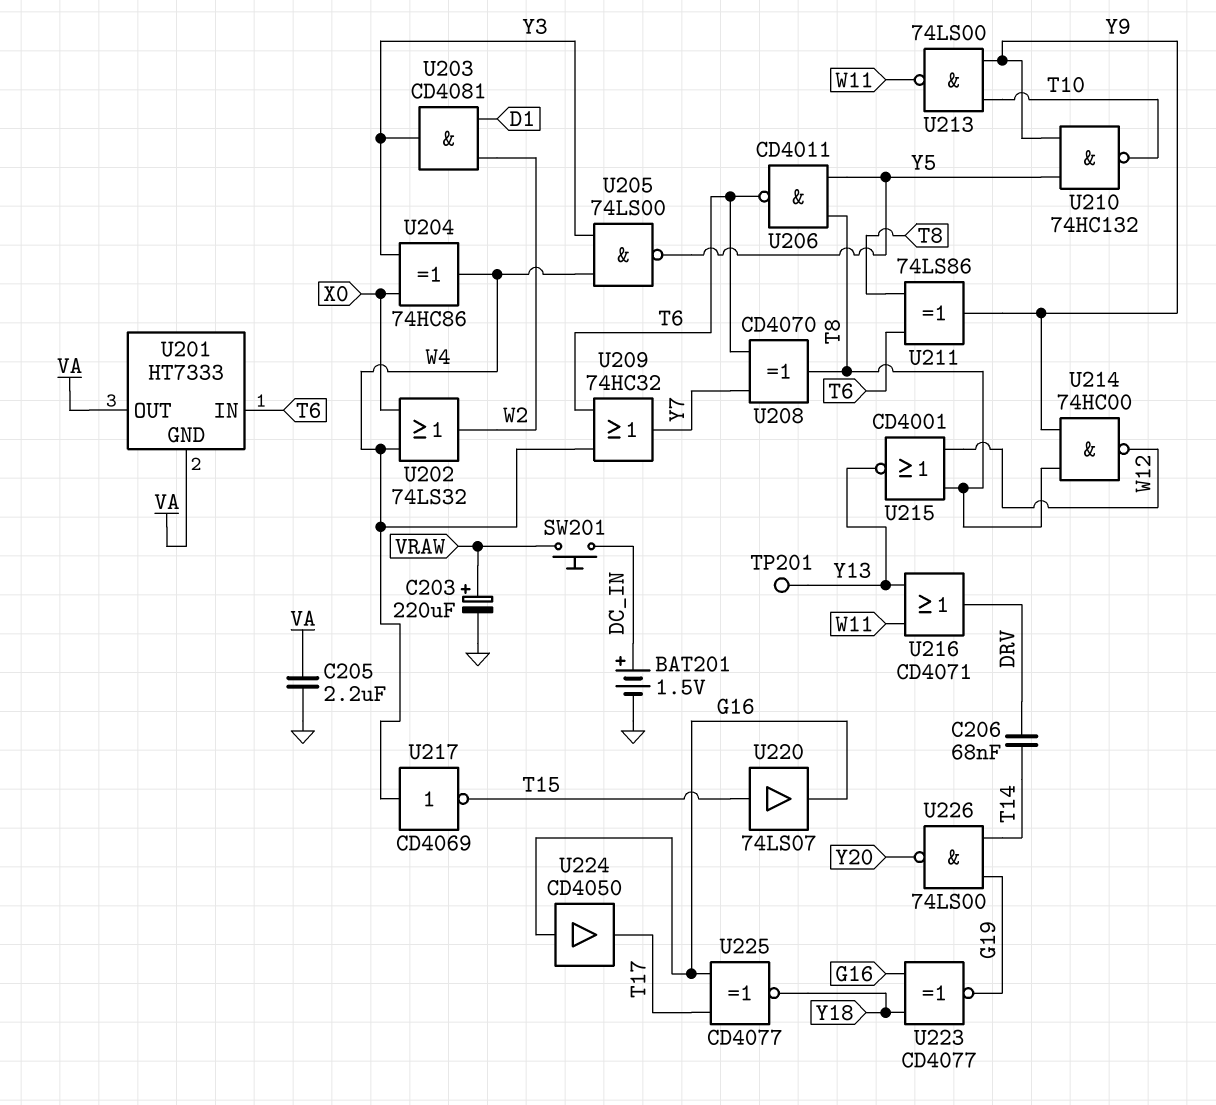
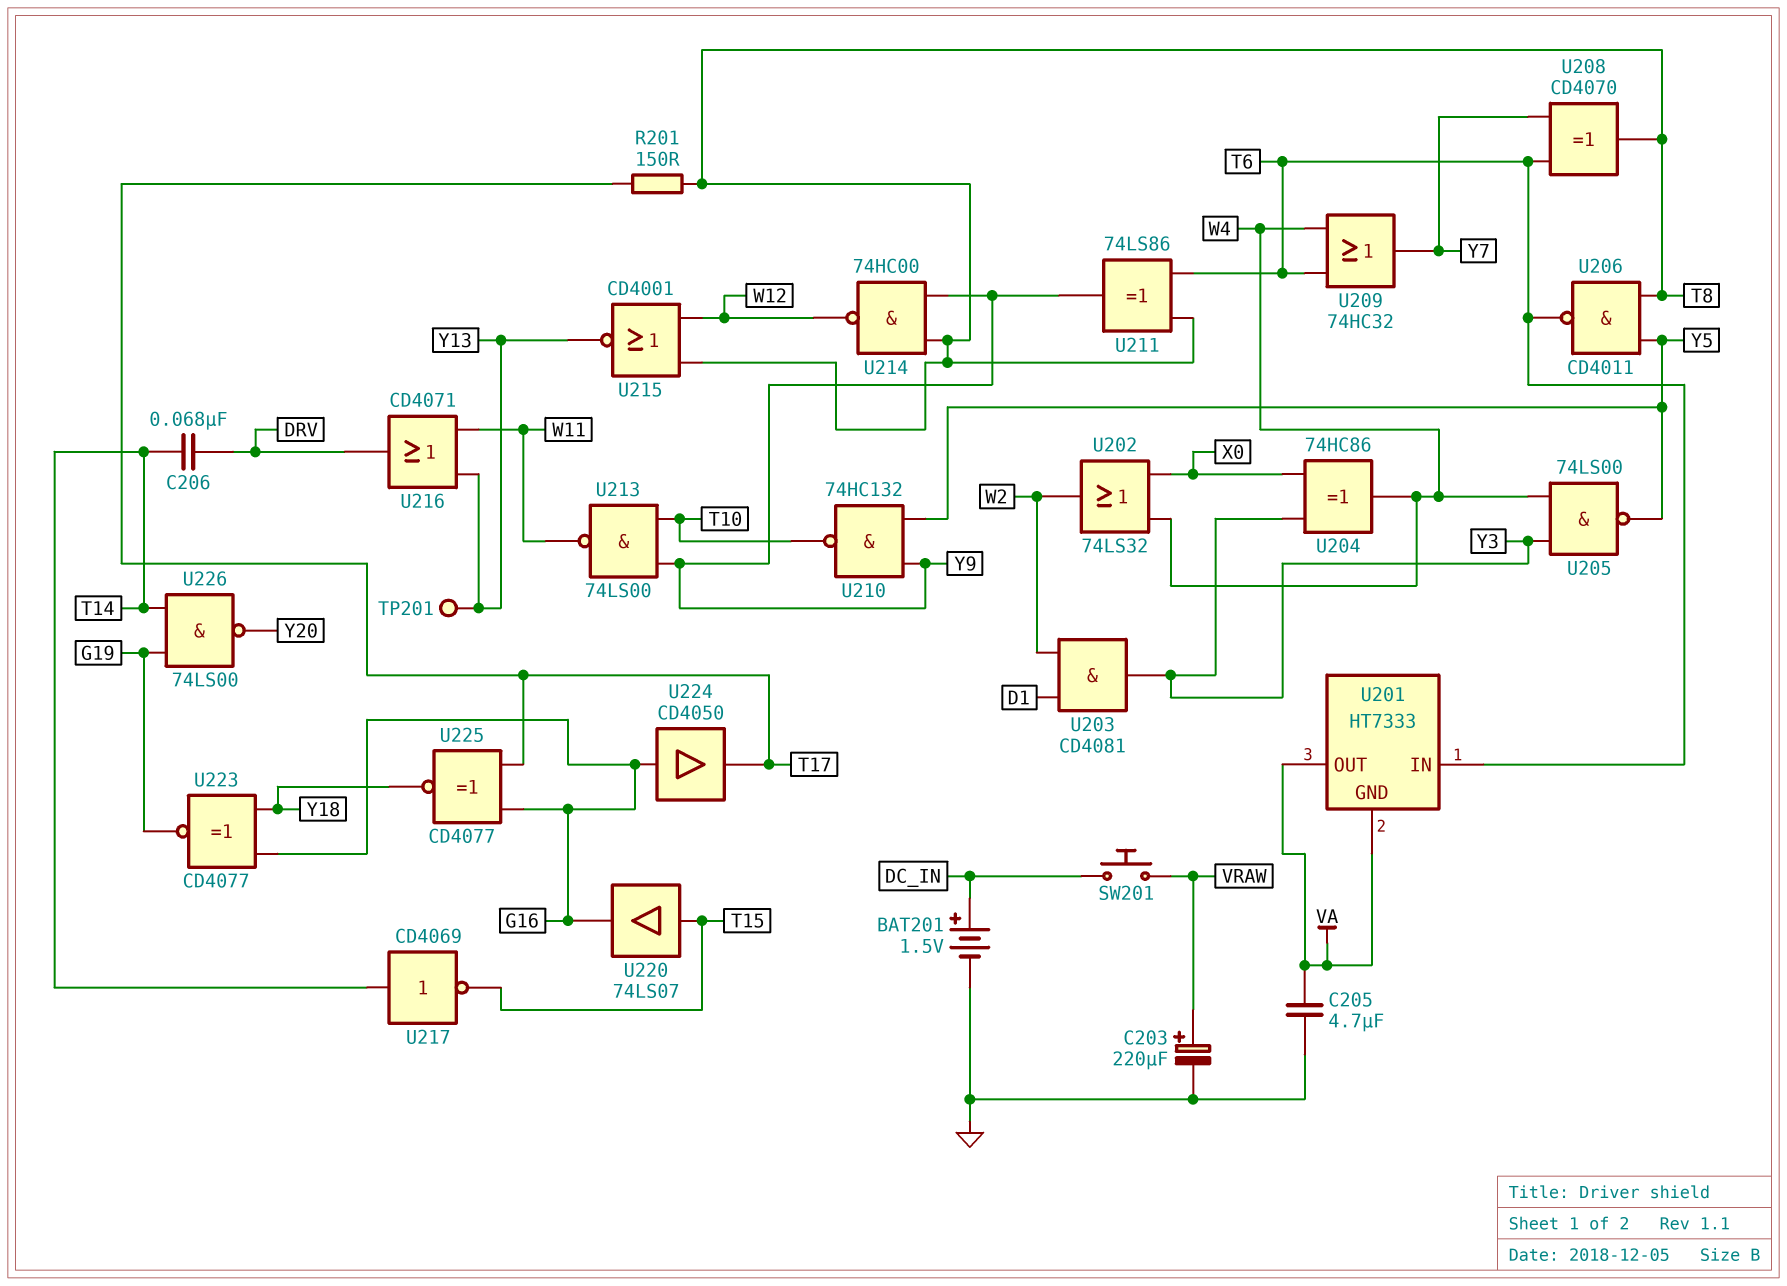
C205: 2.2uF (GND, VA) -> 4.7uF (GND, VA)
R201: none -> 150 (T8, T17)
U217: NOT CD4069 (in W4, out T15) -> NOT CD4069 (in T14, out T15)

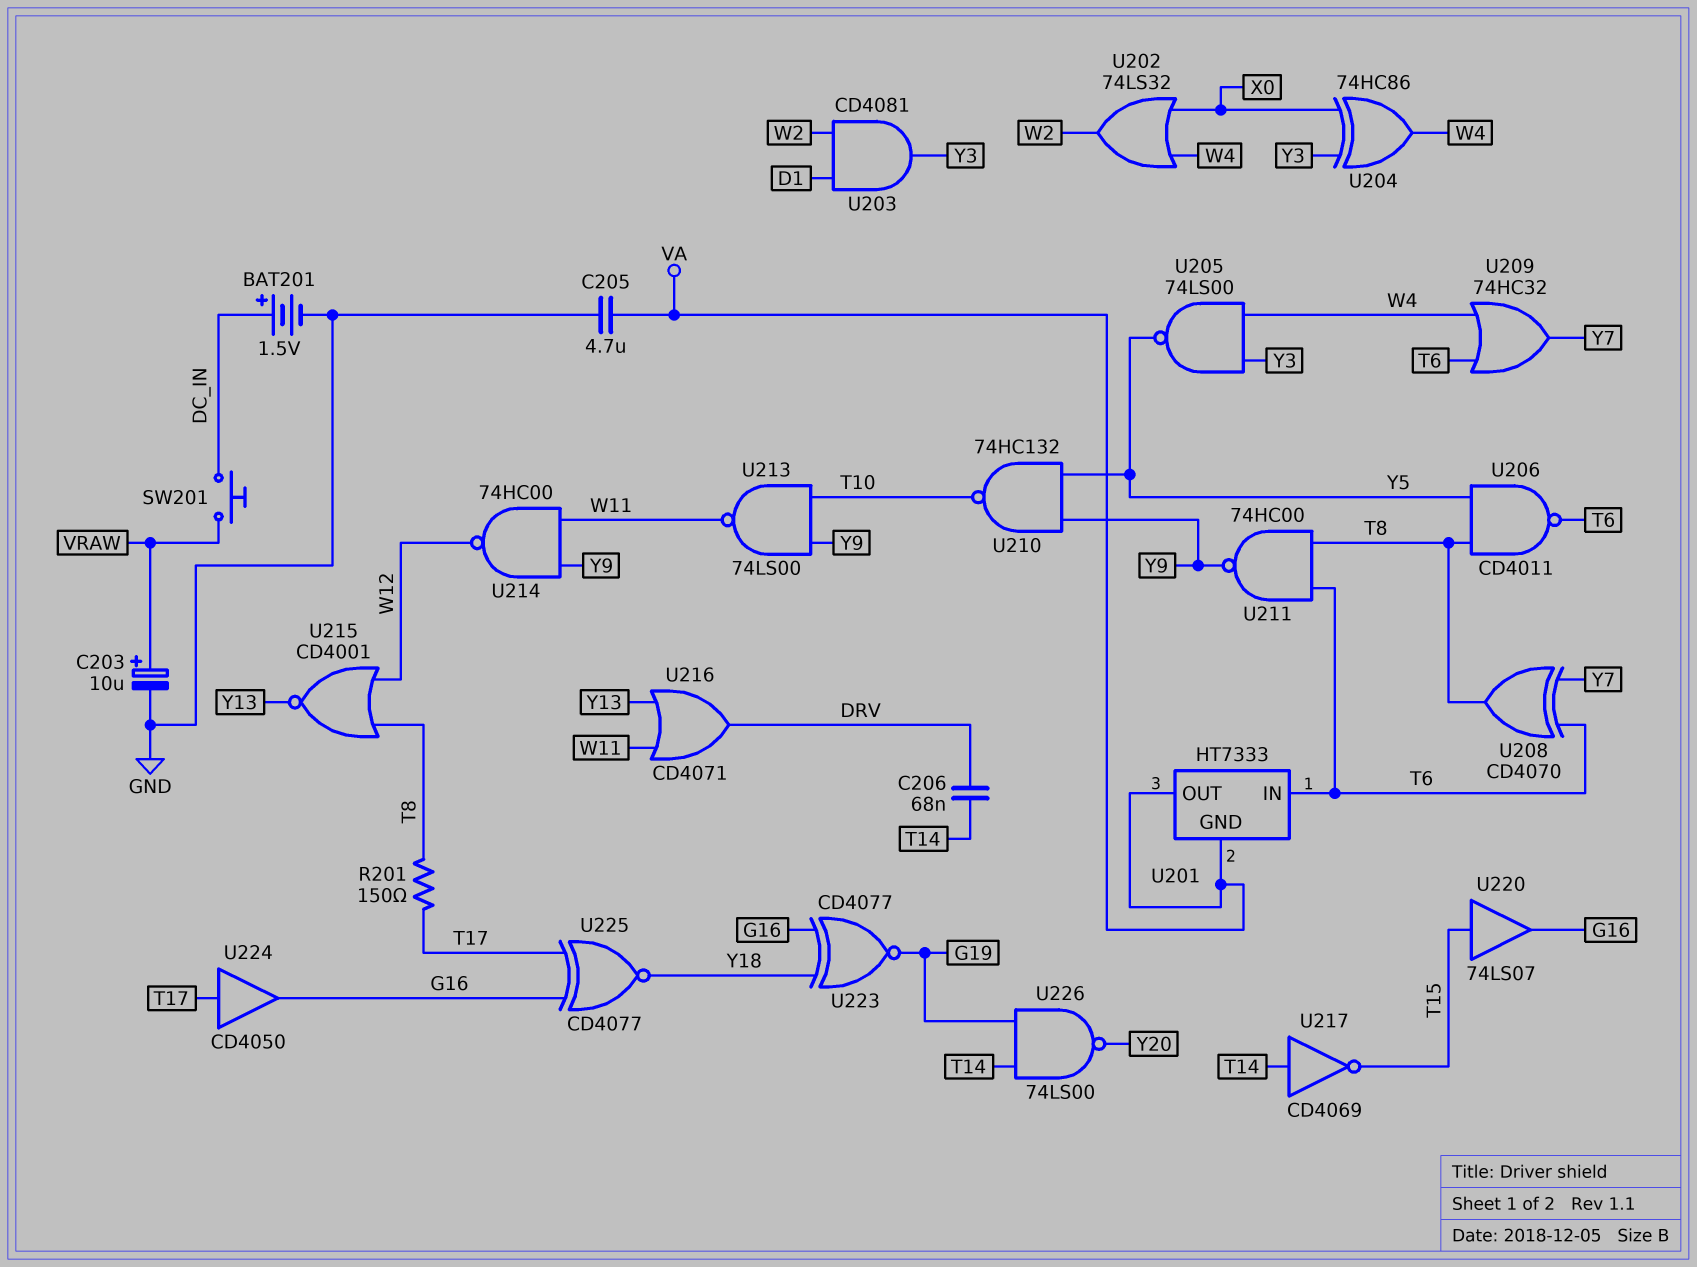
C203: 220uF (plus VRAW, minus GND) -> 10uF (plus VRAW, minus GND)
TP201: test point (Y13) -> none
U211: XOR 74LS86 (in T6, in T8, out Y9) -> NAND 74HC00 (in T6, in T8, out Y9)
U214: NAND 74HC00 (in T8, in Y9, out W12) -> NAND 74HC00 (in W11, in Y9, out W12)
U224: buffer CD4050 (in G16, out T17) -> buffer CD4050 (in T17, out G16)

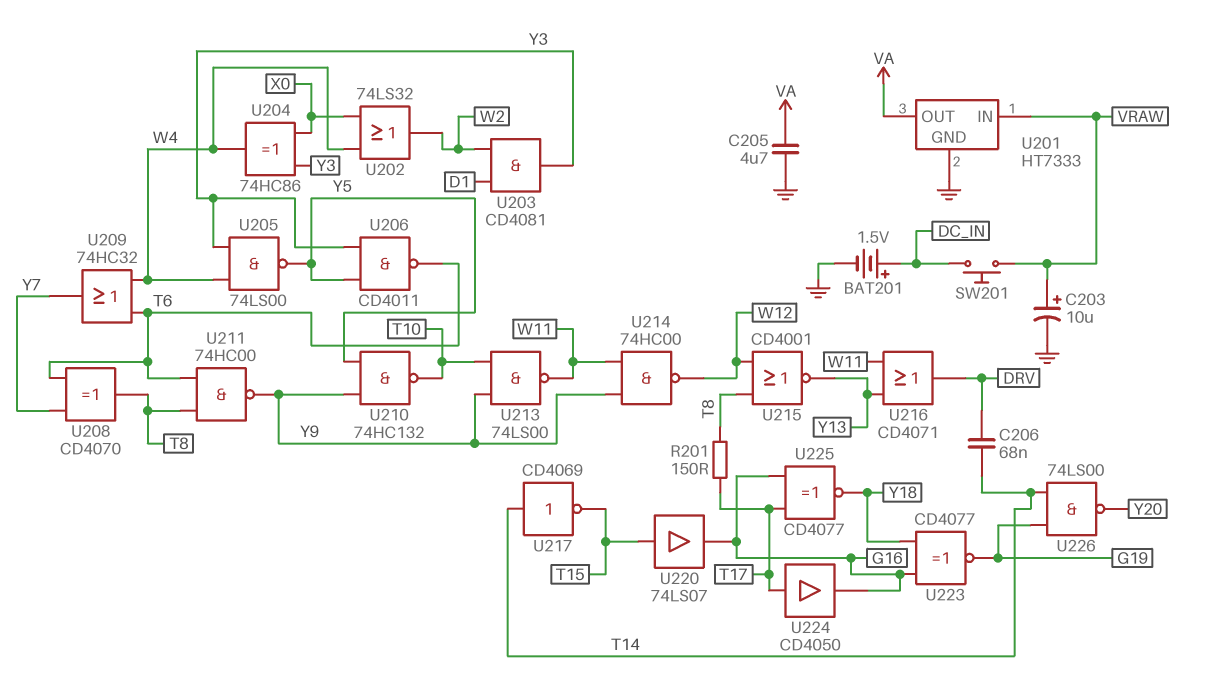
U201 pin GND: VA -> GND
U201 pin IN: T6 -> VRAW
U206: NAND CD4011 (in T8, in Y5, out T6) -> NAND CD4011 (in Y3, in Y5, out T6)

